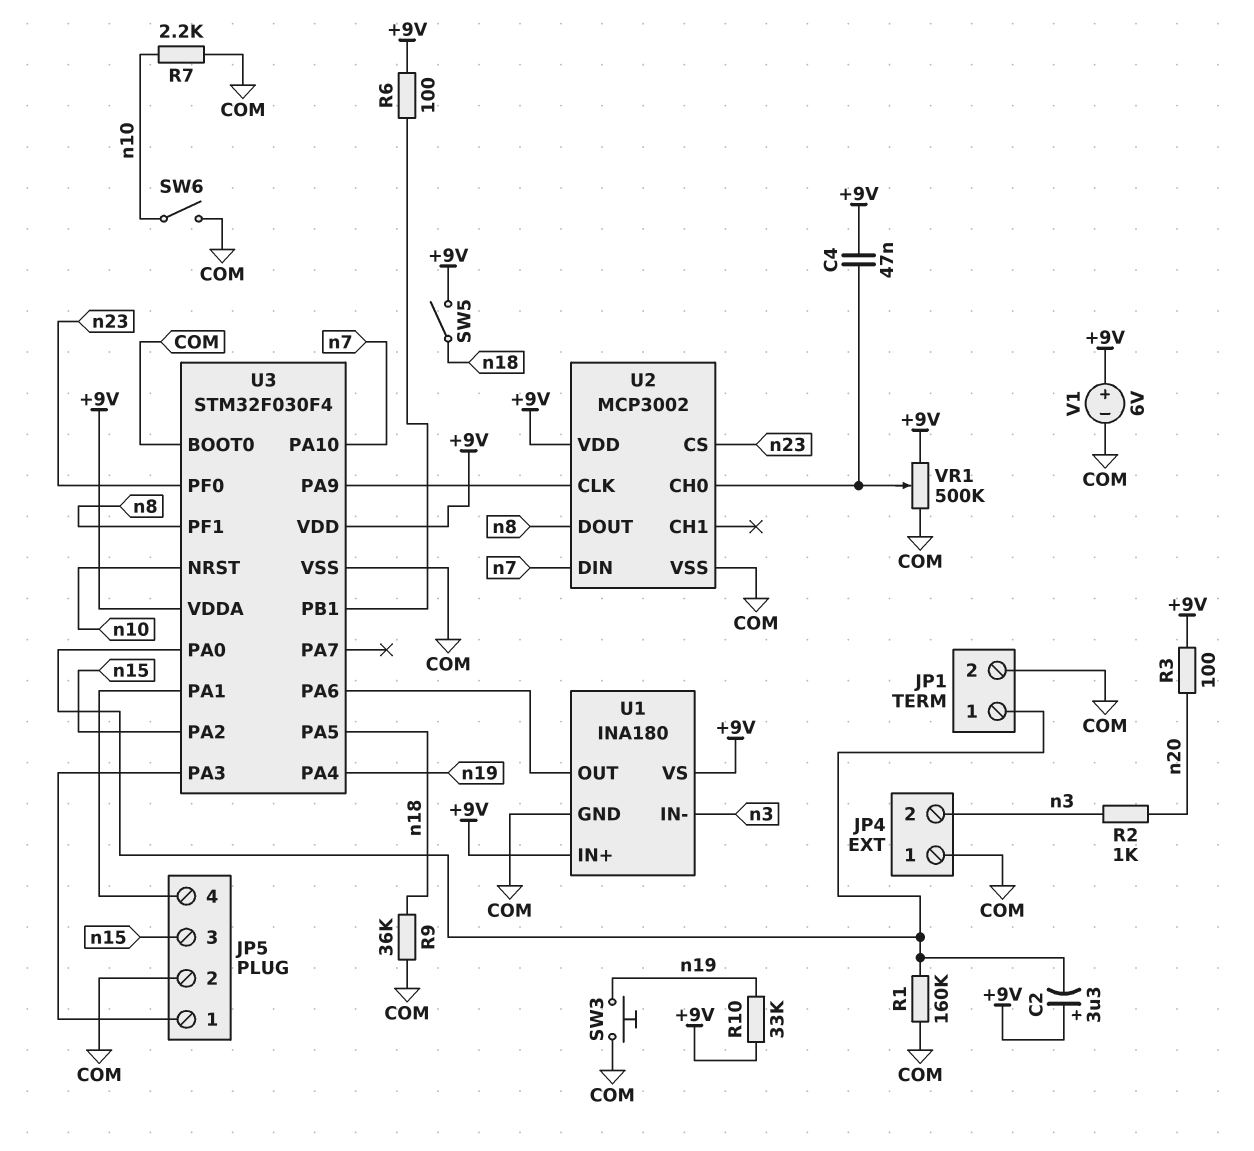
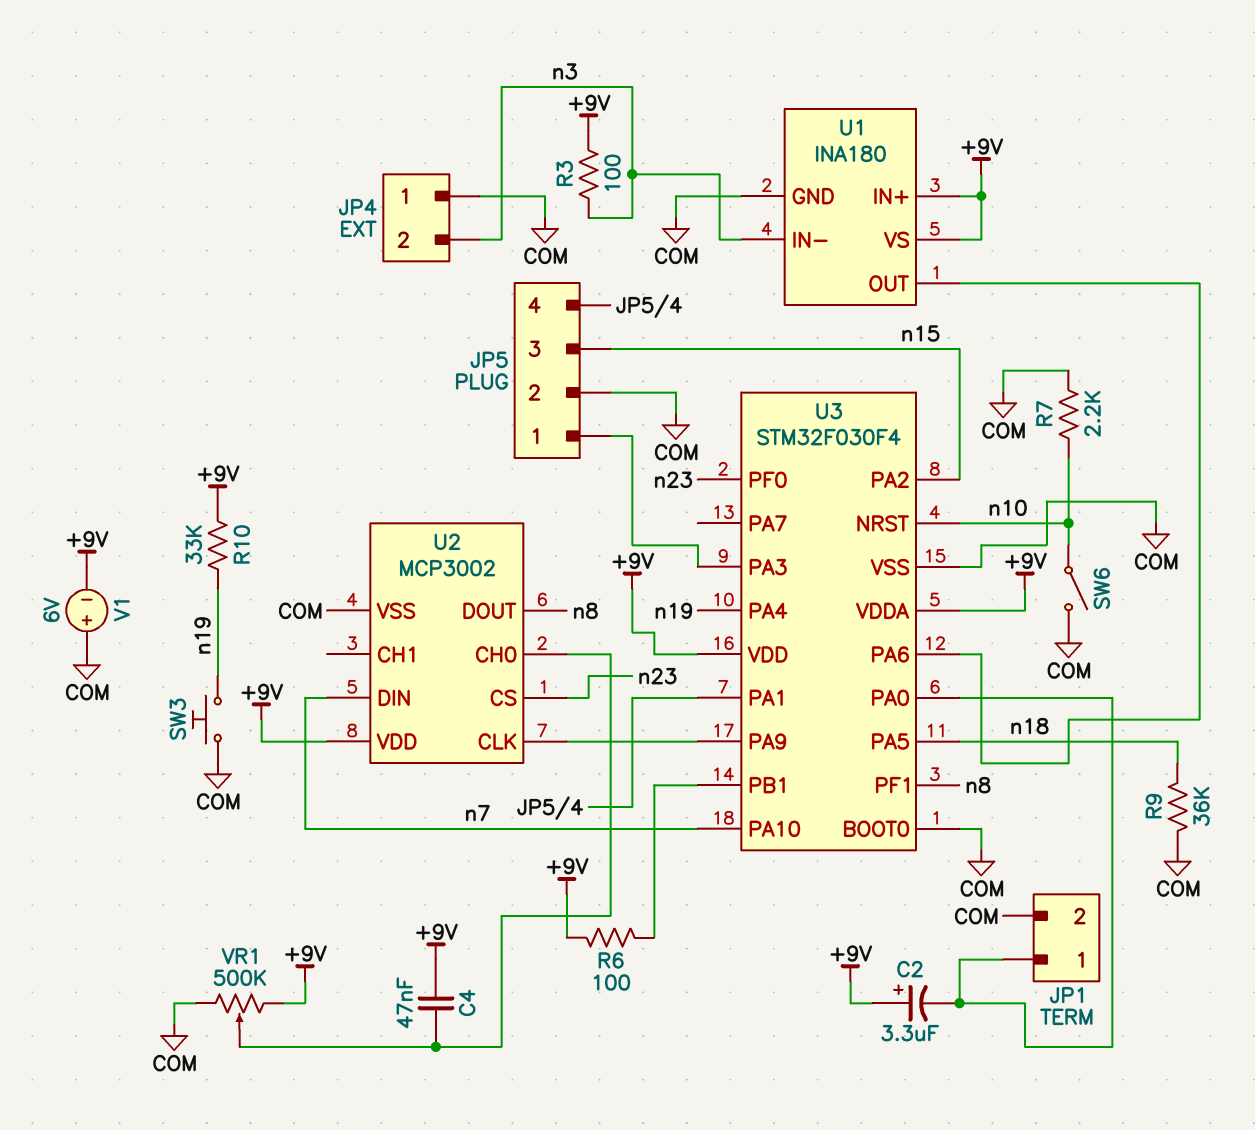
R1: 160k (COM, JP1/1) -> none
R2: 1k (n3, n20) -> none
R3: 100 (+9V, n20) -> 100 (+9V, n3)
SW5: switch (+9V, n18) -> none
V1: 6V (plus +9V, minus COM) -> 6V (plus COM, minus +9V)

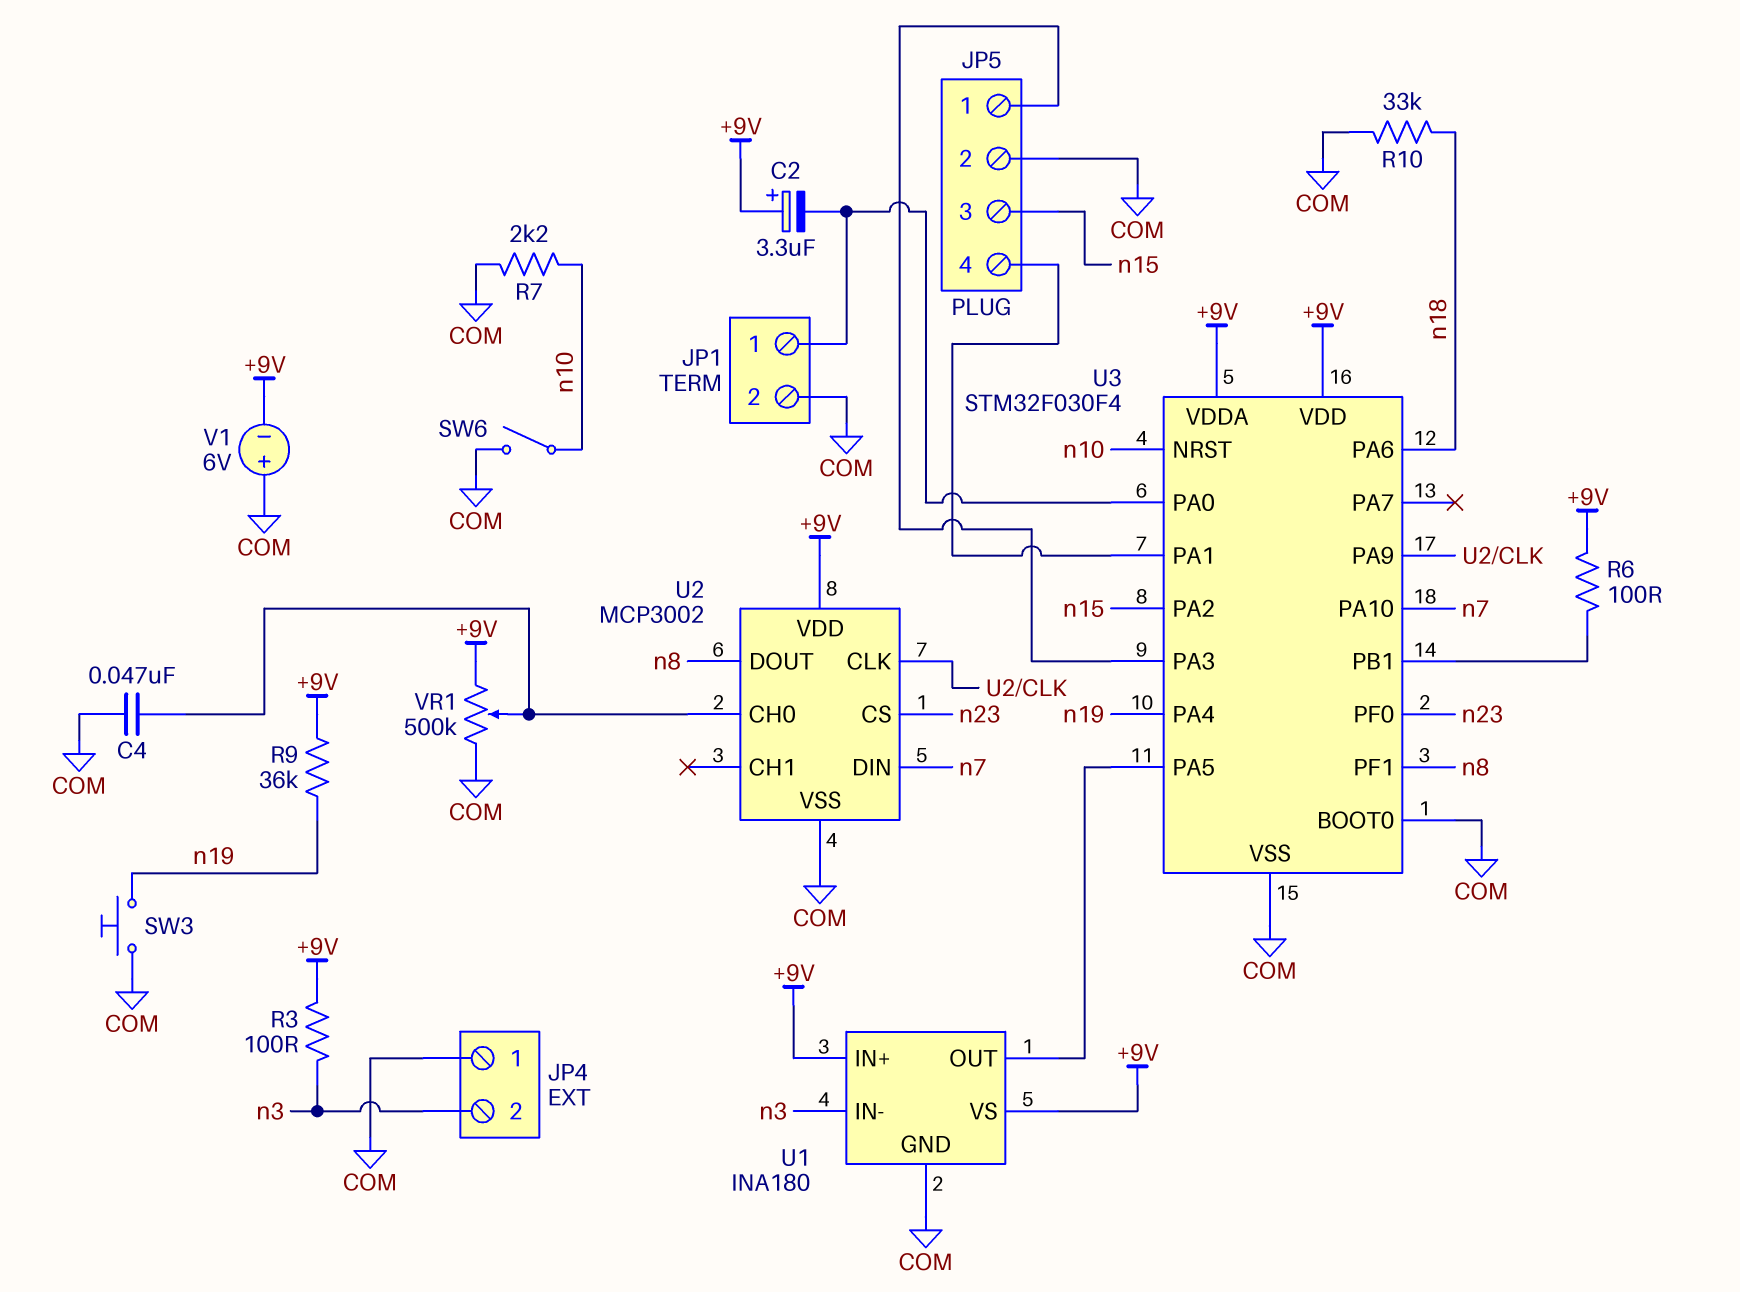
C4: 47nF (+9V, U2/CH0) -> 47nF (COM, U2/CH0)
R9: 36k (COM, n18) -> 36k (+9V, n19)
R10: 33k (+9V, n19) -> 33k (COM, n18)
U3 pin PA5: n18 -> U1/OUT
U3 pin PA6: U1/OUT -> n18

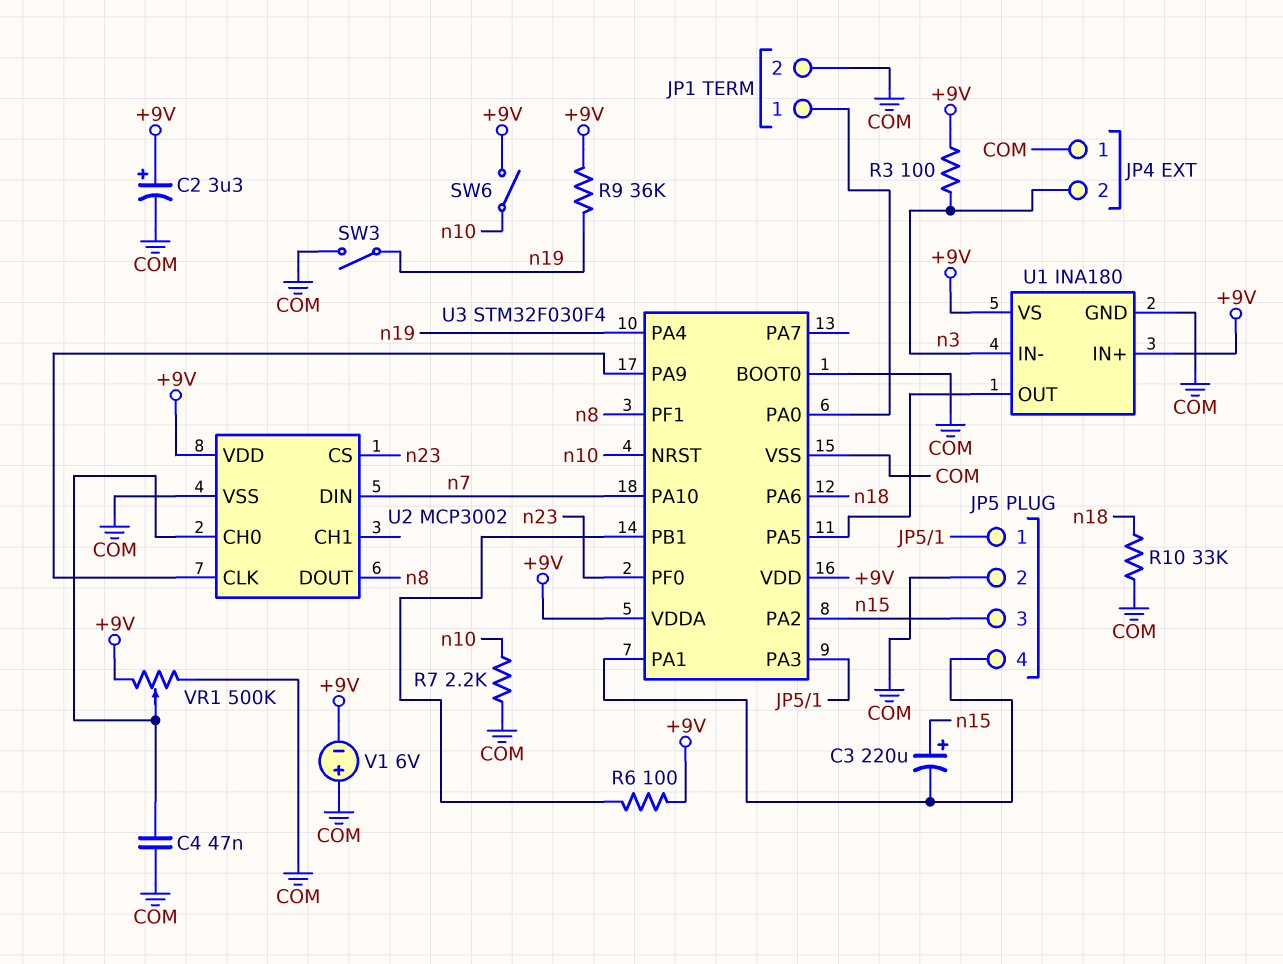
C2: 3.3uF (plus +9V, minus JP1/1) -> 3.3uF (plus +9V, minus COM)
C3: none -> 220uF (plus n15, minus JP5/4)
SW3: button (COM, n19) -> switch (COM, n19)
SW6: switch (COM, n10) -> switch (+9V, n10)

